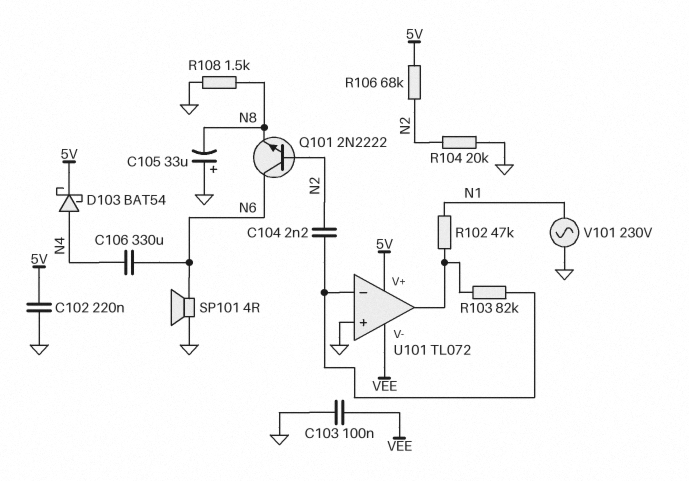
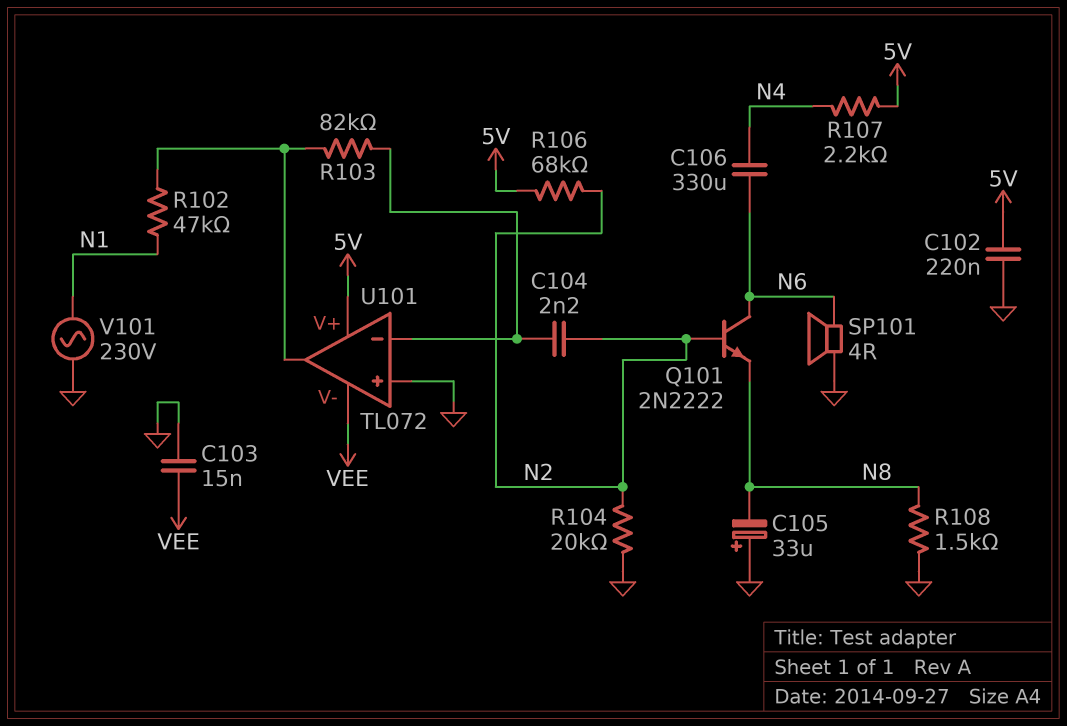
C103: 100nF (GND, VEE) -> 15nF (GND, VEE)
D103: schottky BAT54 (A N4, K 5V) -> none
R107: none -> 2.2k (5V, N4)

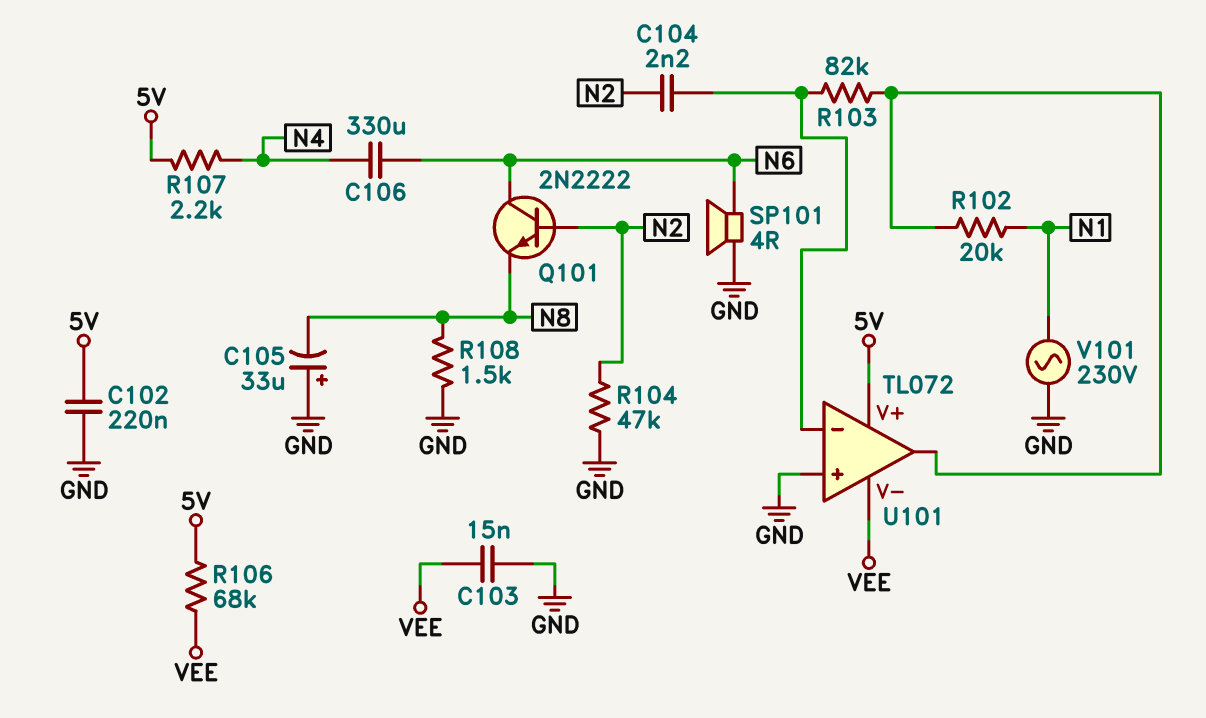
R102: 47k (N1, U101/out) -> 20k (N1, U101/out)
R104: 20k (GND, N2) -> 47k (GND, N2)
R106: 68k (5V, N2) -> 68k (5V, VEE)

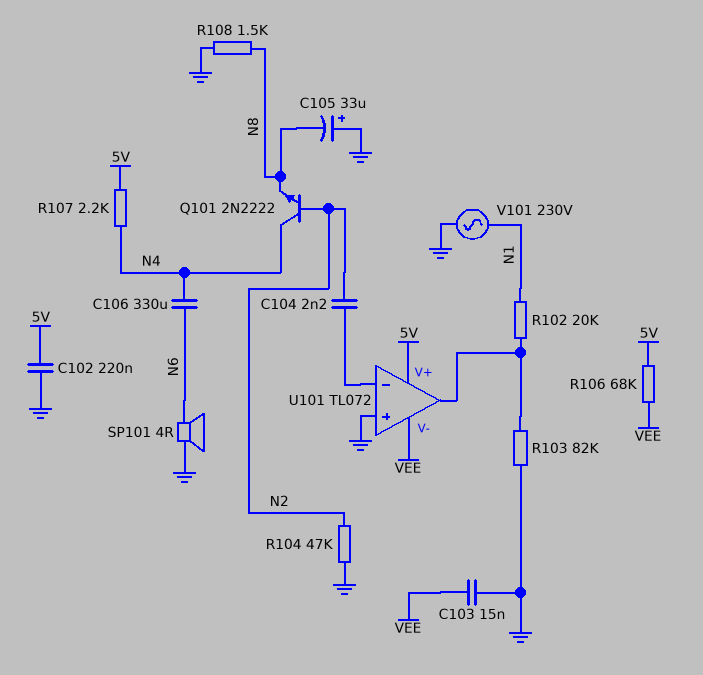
Q101: NPN 2N2222 (B N2, C N6, E N8) -> NPN 2N2222 (B N2, C N4, E N8)
R103: 82k (U101/in-, U101/out) -> 82k (GND, U101/out)

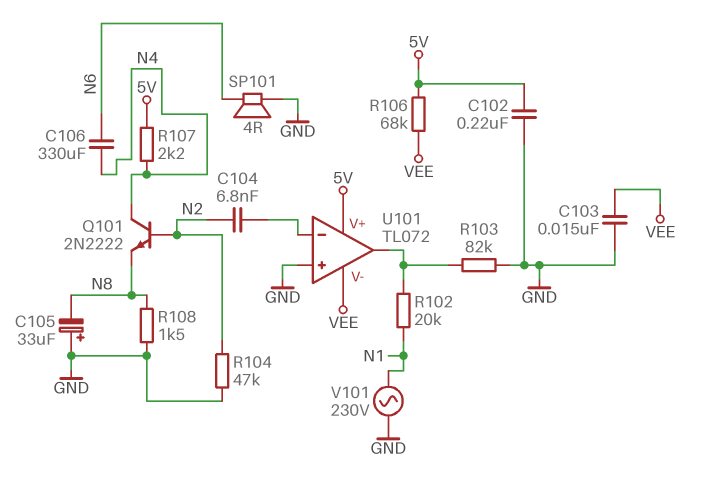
C104: 2.2nF (N2, U101/in-) -> 6.8nF (N2, U101/in-)

